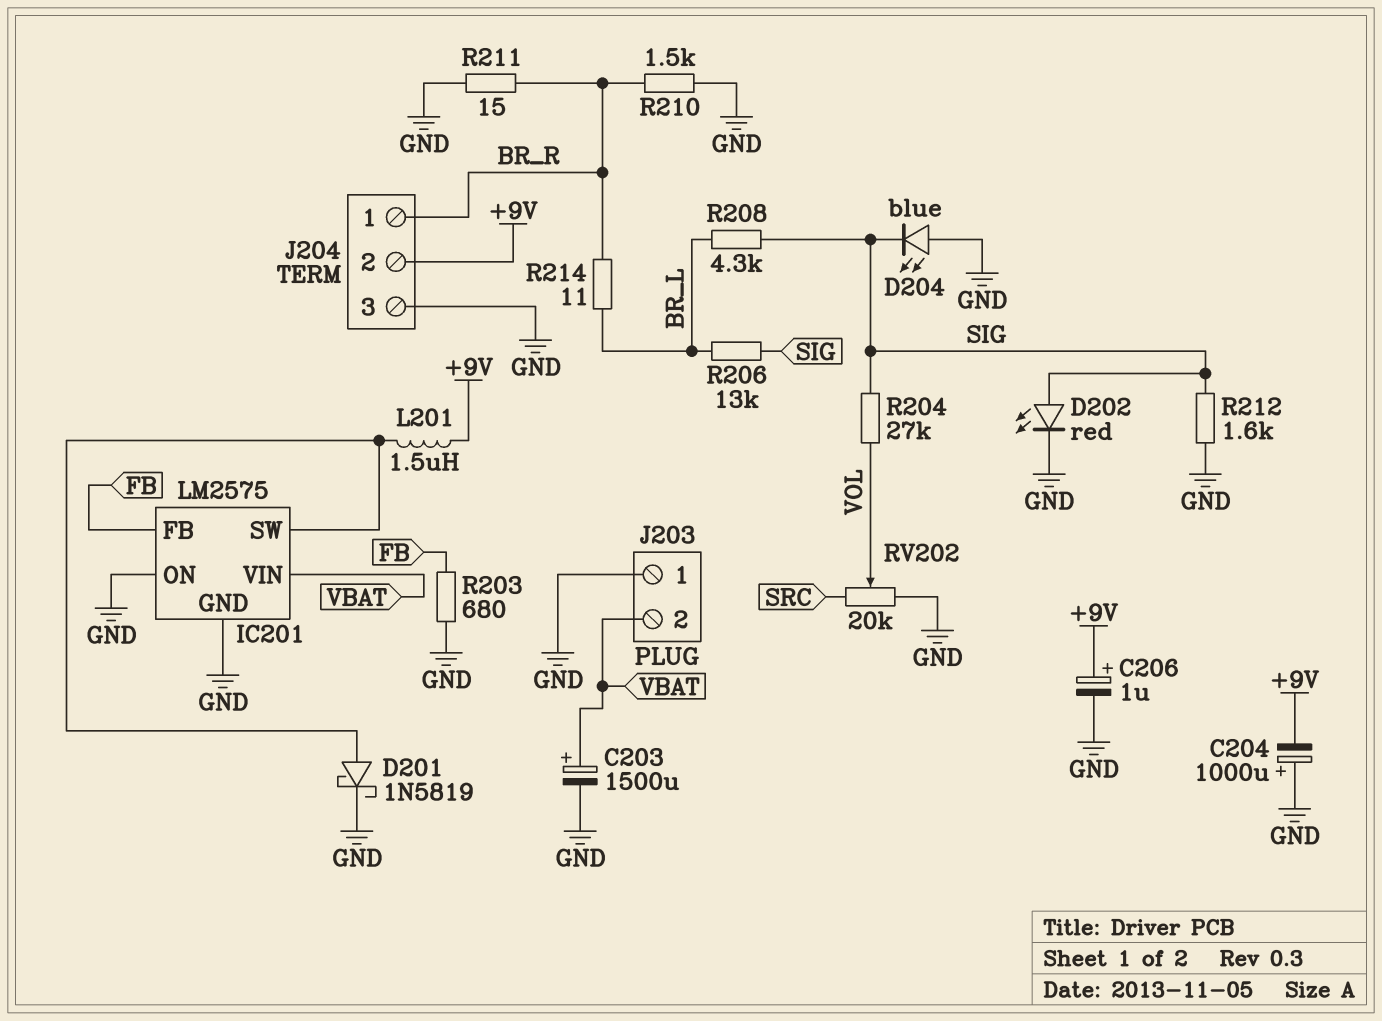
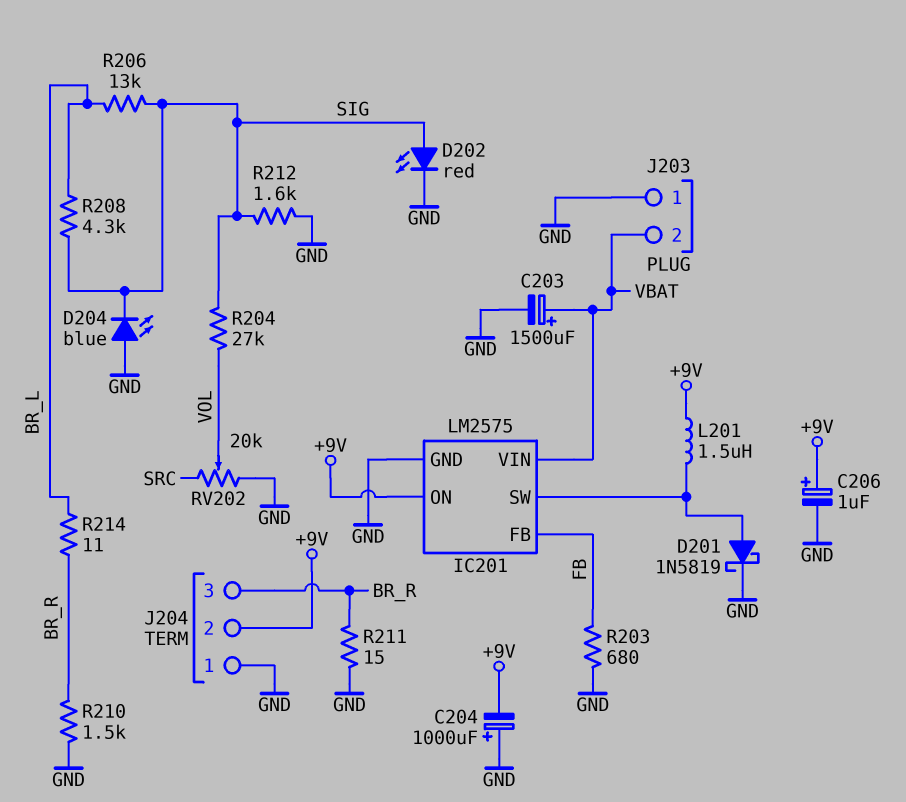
IC201 pin ON: GND -> +9V
J204 pin 1: BR_R -> GND
J204 pin 3: GND -> BR_R

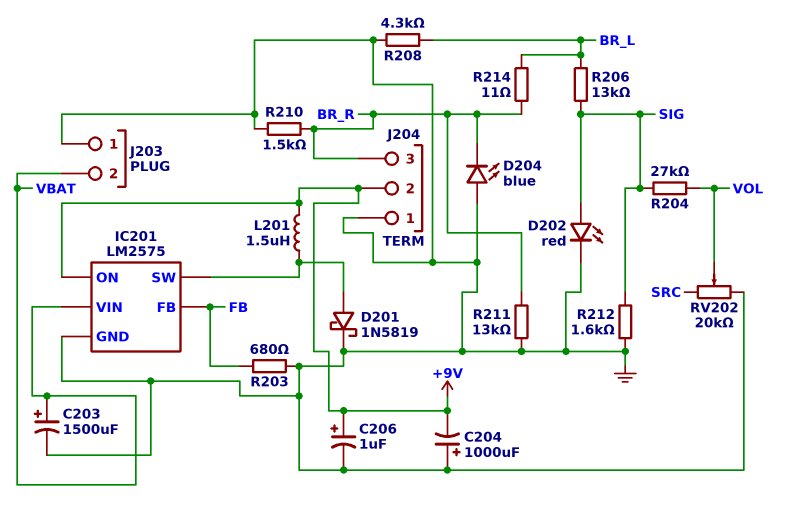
D204: LED blue (A GND, K SIG) -> LED blue (A GND, K BR_R)
R208: 4.3k (BR_L, SIG) -> 4.3k (BR_L, GND)
R211: 15 (BR_R, GND) -> 13k (BR_R, GND)

